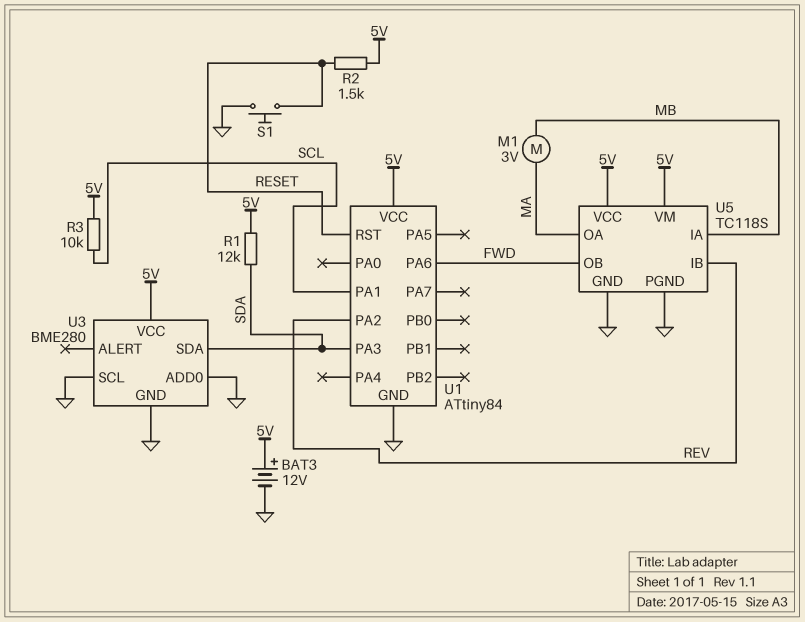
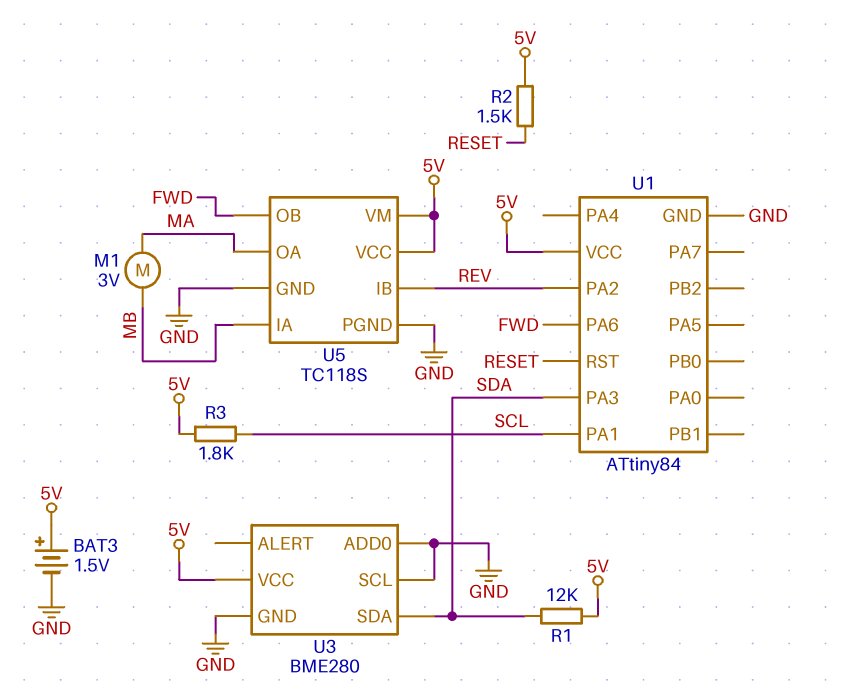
BAT3: 12V (plus 5V, minus GND) -> 1.5V (plus 5V, minus GND)
R3: 10k (5V, SCL) -> 1.8k (5V, SCL)
S1: button (GND, RESET) -> none

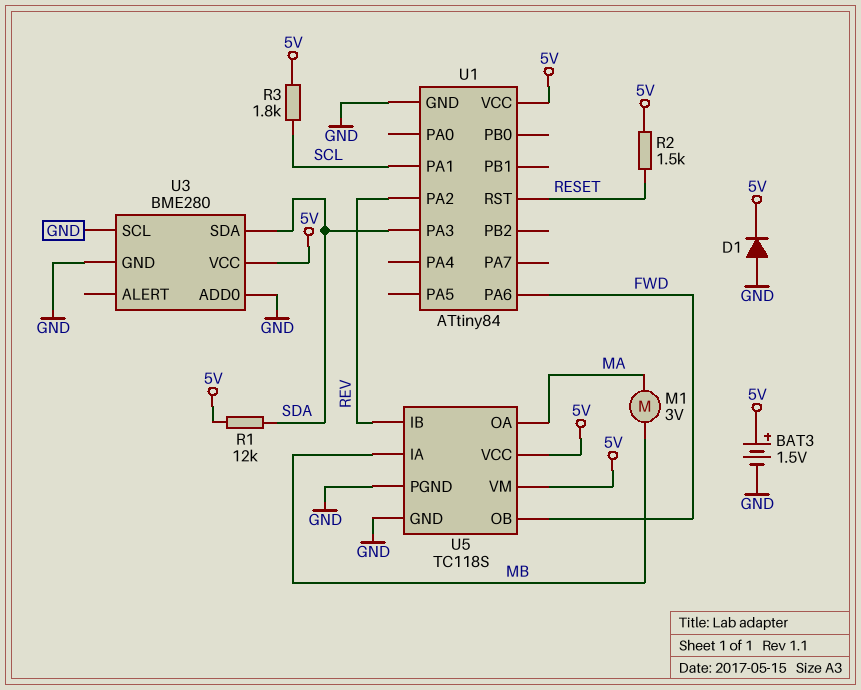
D1: none -> diode (A GND, K 5V)

